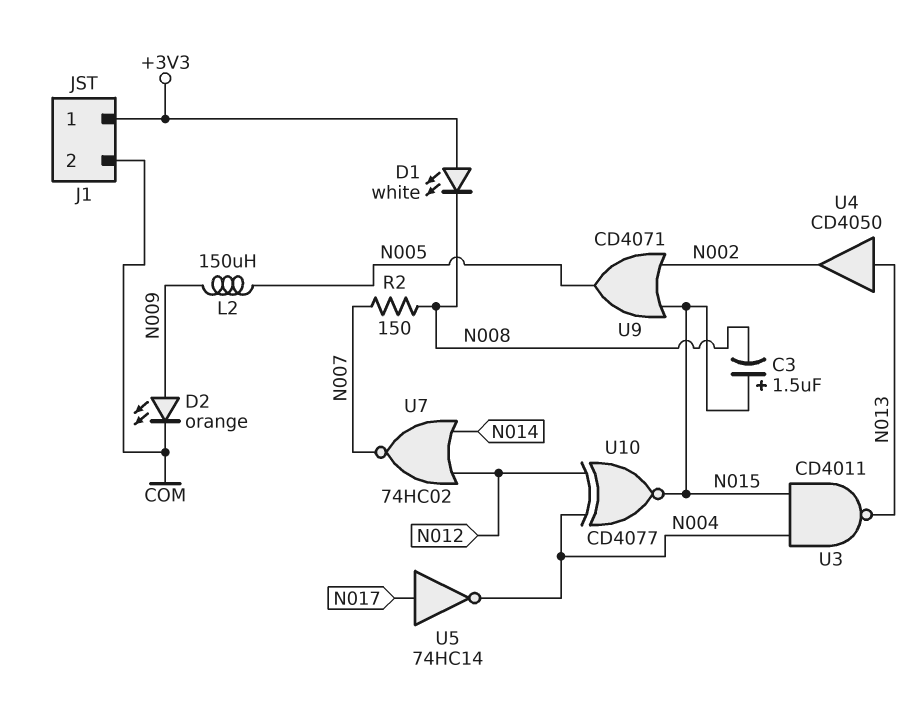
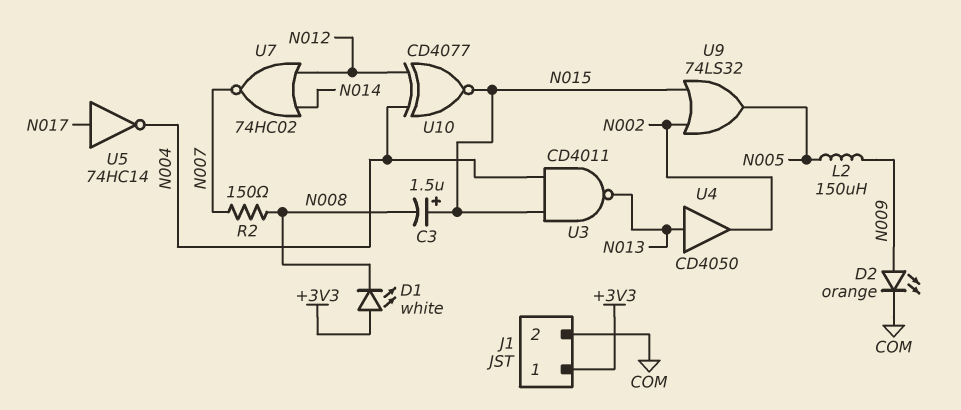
U9: OR CD4071 (in N002, in N015, out N005) -> OR 74LS32 (in N002, in N015, out N005)

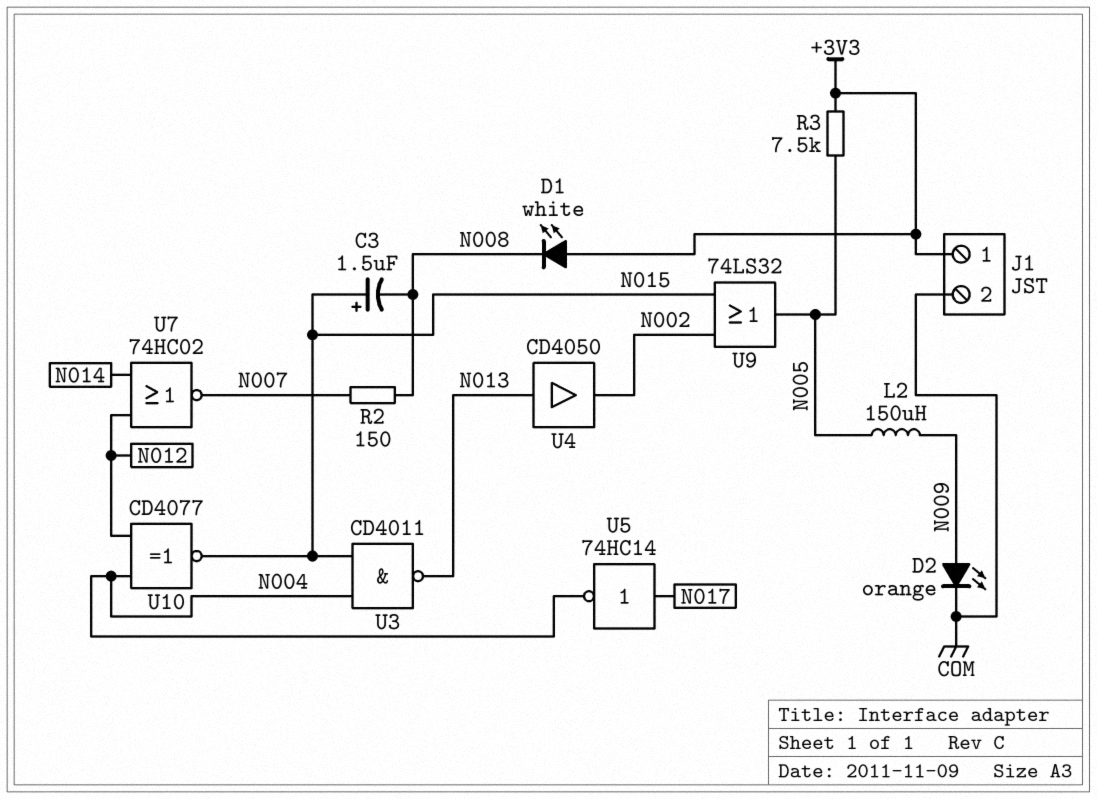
R3: none -> 7.5k (+3V3, N005)

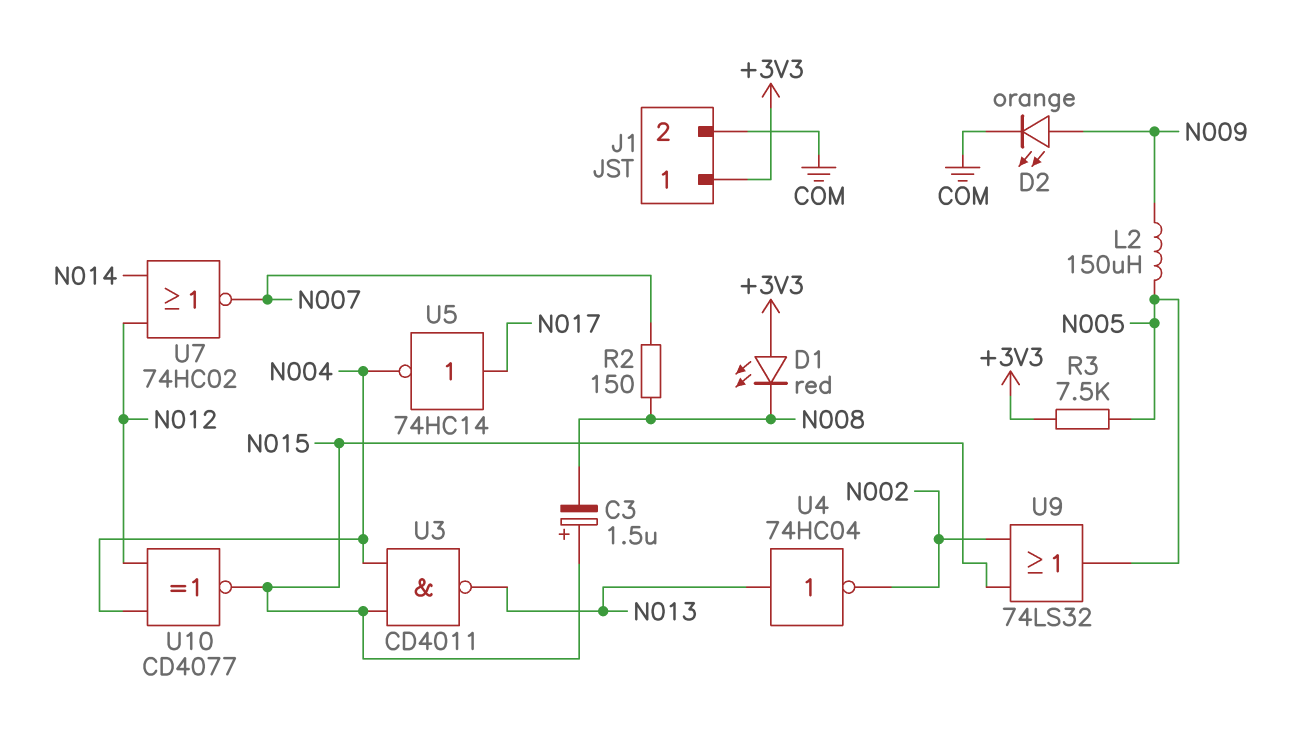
D1: LED white (A +3V3, K N008) -> LED red (A +3V3, K N008)
U4: buffer CD4050 (in N013, out N002) -> NOT 74HC04 (in N013, out N002)

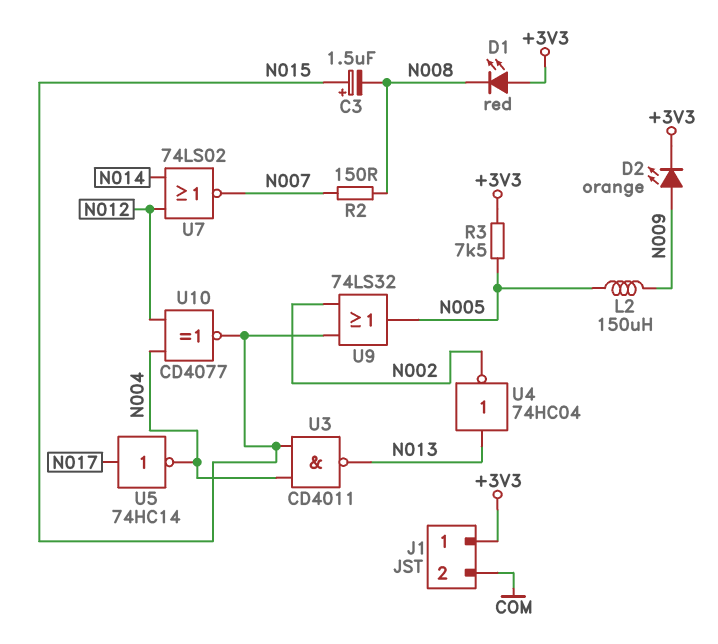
D2: LED orange (A N009, K COM) -> LED orange (A N009, K +3V3)
U7: NOR 74HC02 (in N012, in N014, out N007) -> NOR 74LS02 (in N012, in N014, out N007)

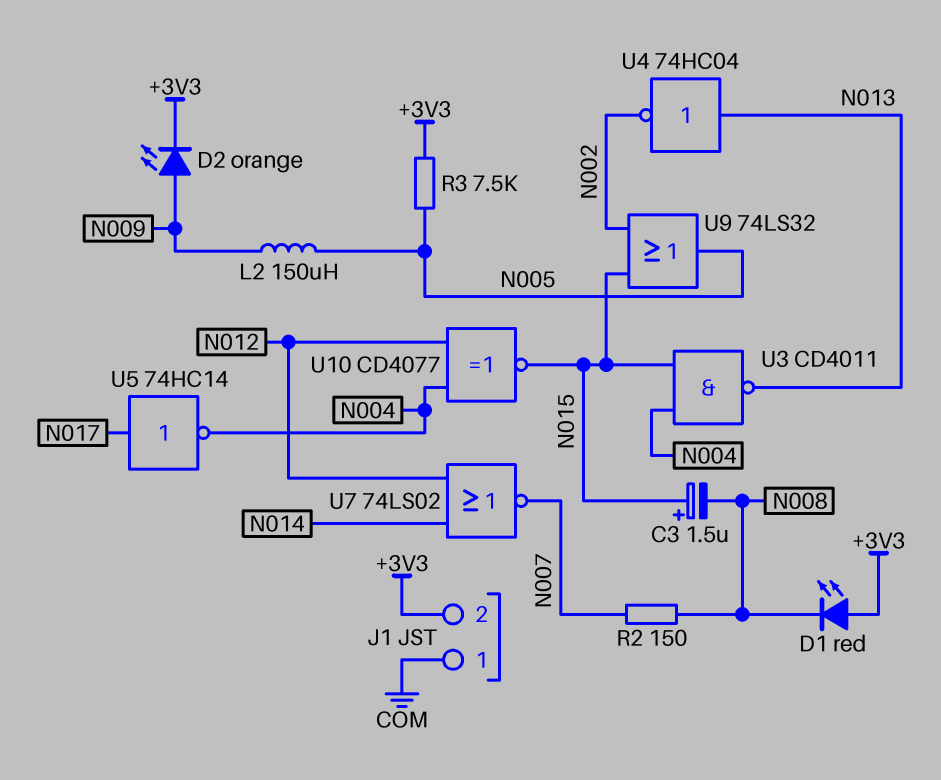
J1 pin 1: +3V3 -> COM
J1 pin 2: COM -> +3V3

